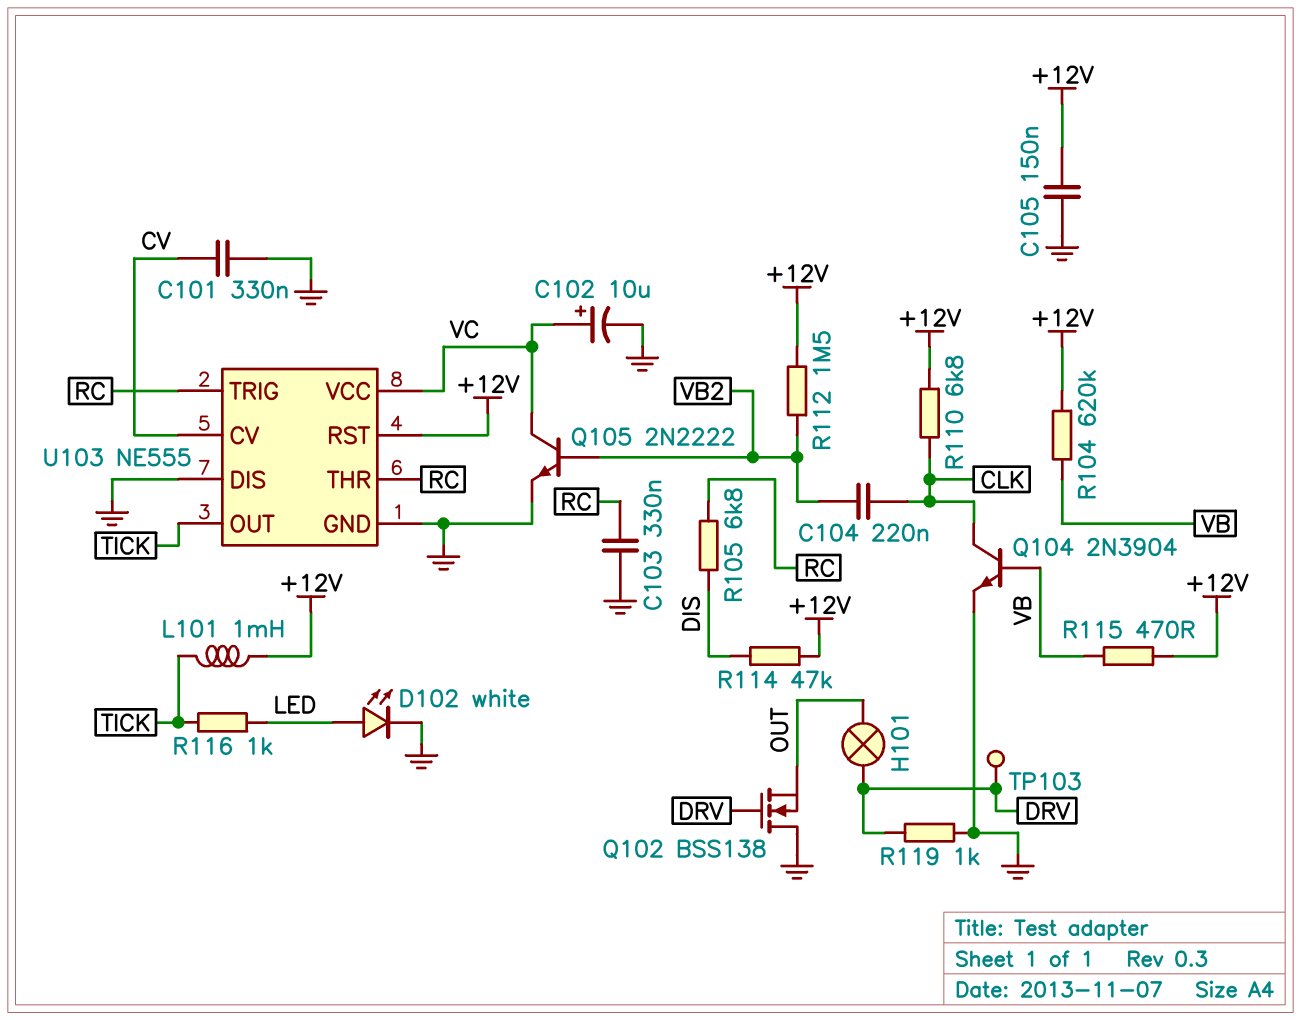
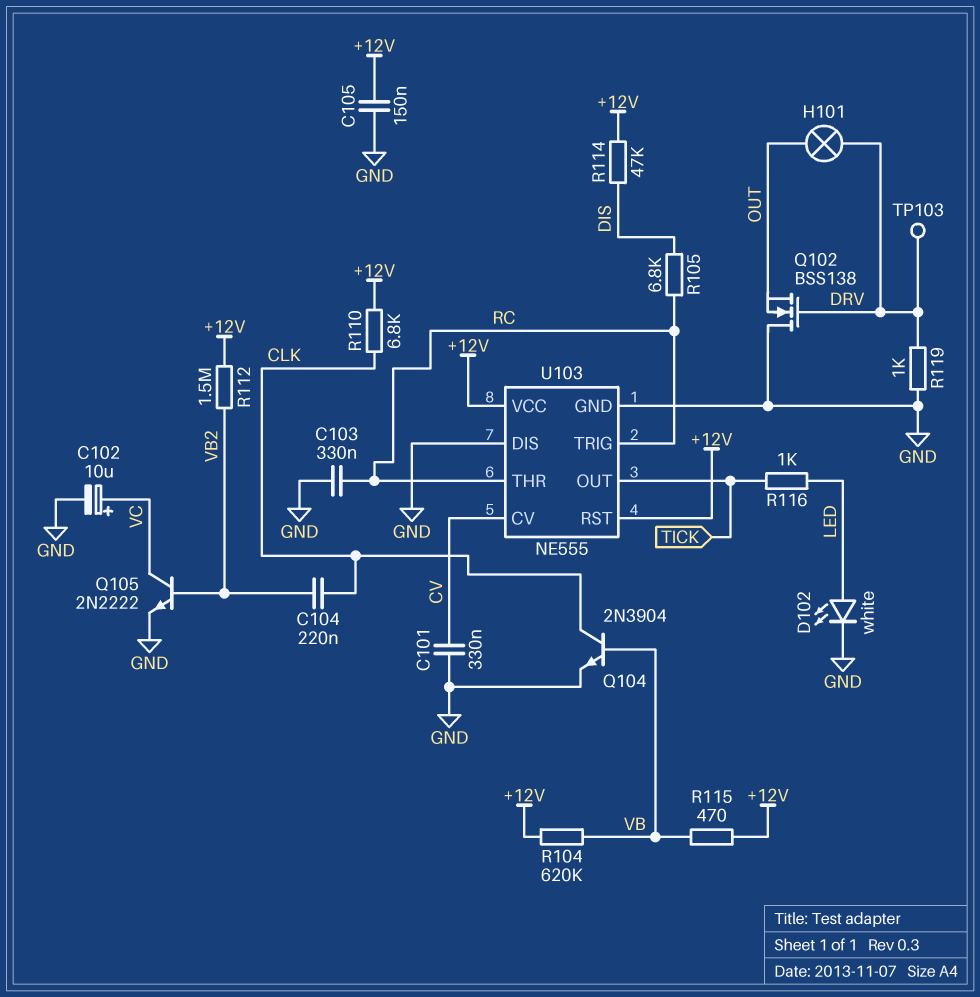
L101: 1mH (+12V, TICK) -> none
U103 pin VCC: VC -> +12V

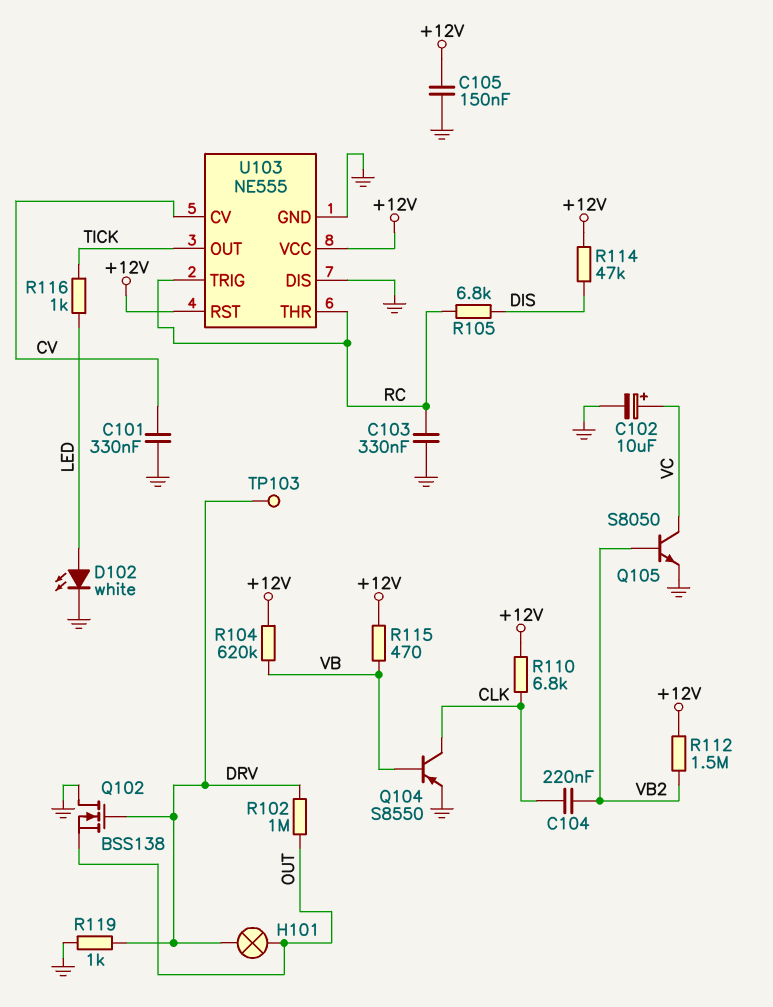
Q104: NPN 2N3904 (B VB, C CLK, E GND) -> PNP S8550 (B VB, C CLK, E GND)
Q105: NPN 2N2222 (B VB2, C VC, E GND) -> NPN S8050 (B VB2, C VC, E GND)
R102: none -> 1M (DRV, OUT)

